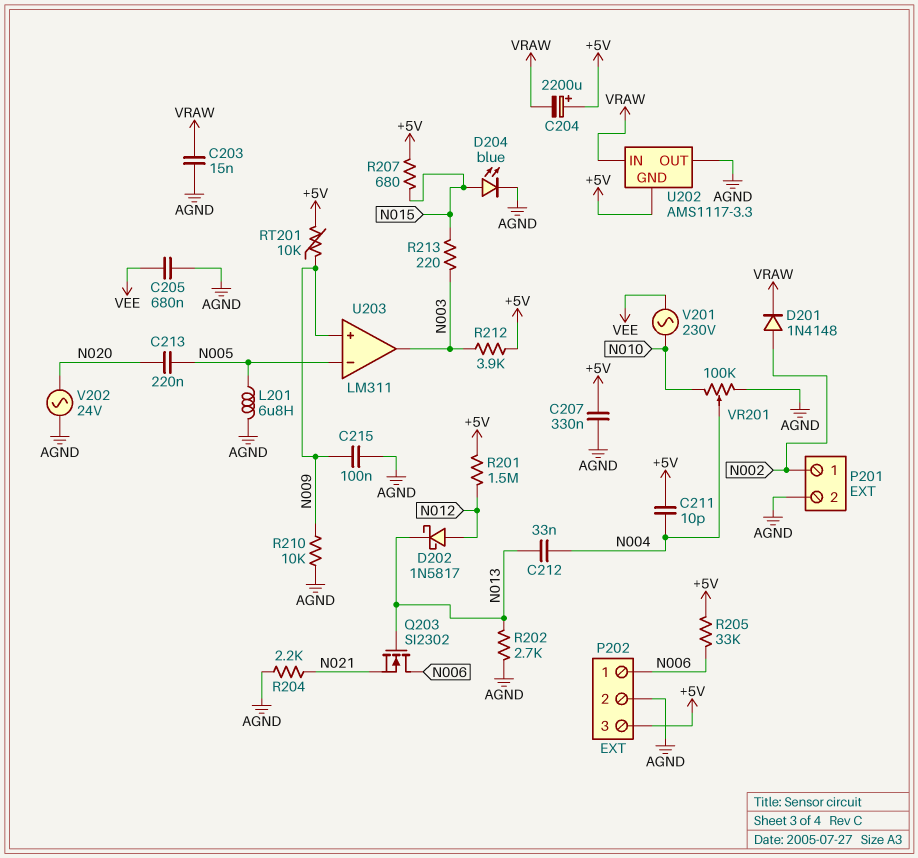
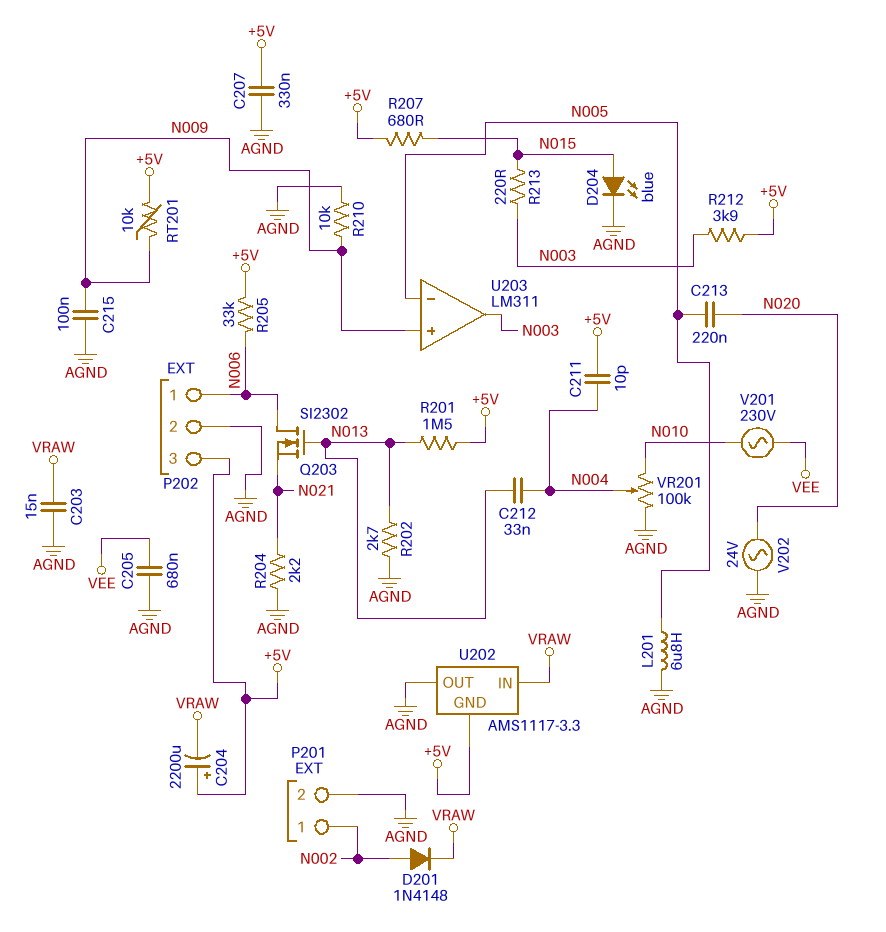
D202: schottky 1N5817 (A N012, K N013) -> none
R201: 1.5M (+5V, N012) -> 1.5M (+5V, N013)

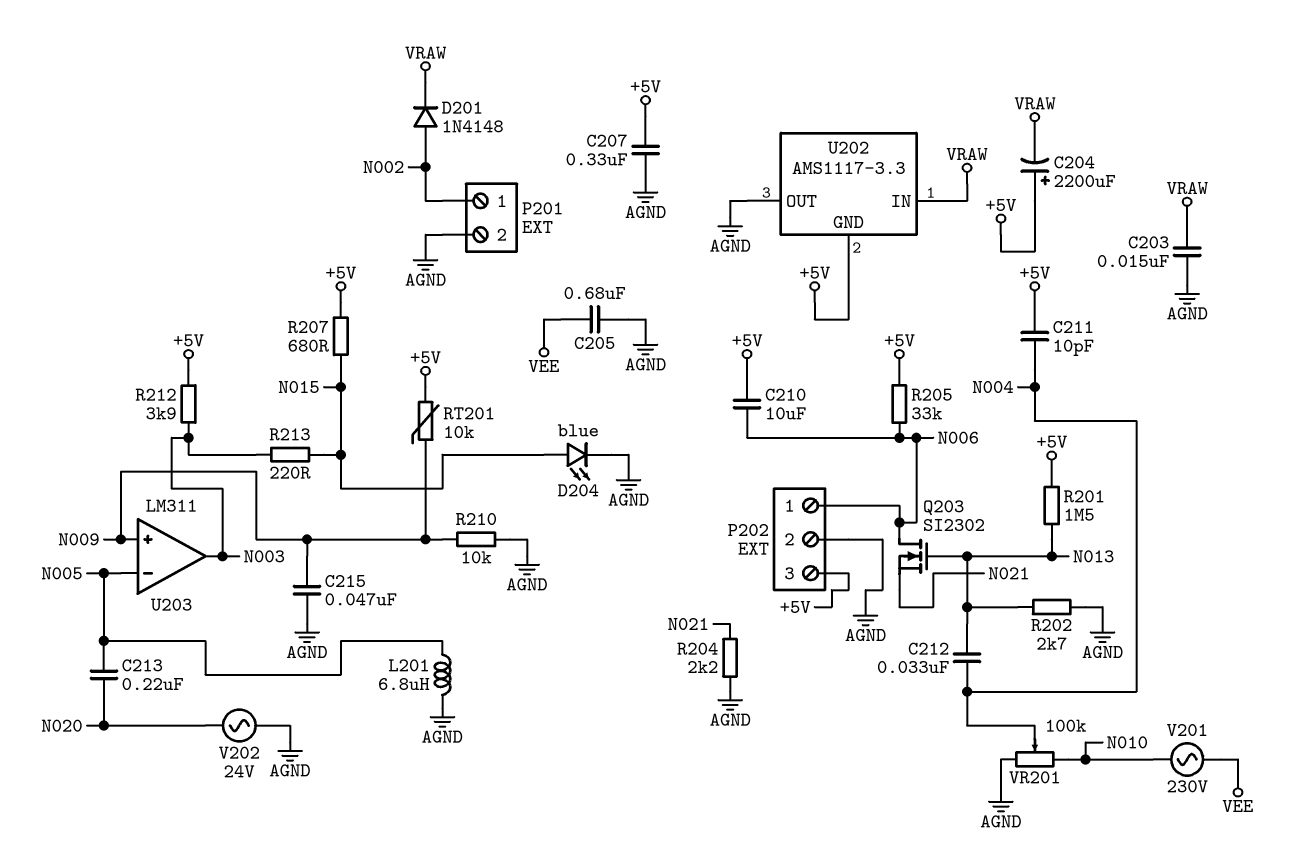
C210: none -> 10uF (+5V, N006)
C215: 100nF (AGND, N009) -> 47nF (AGND, N009)

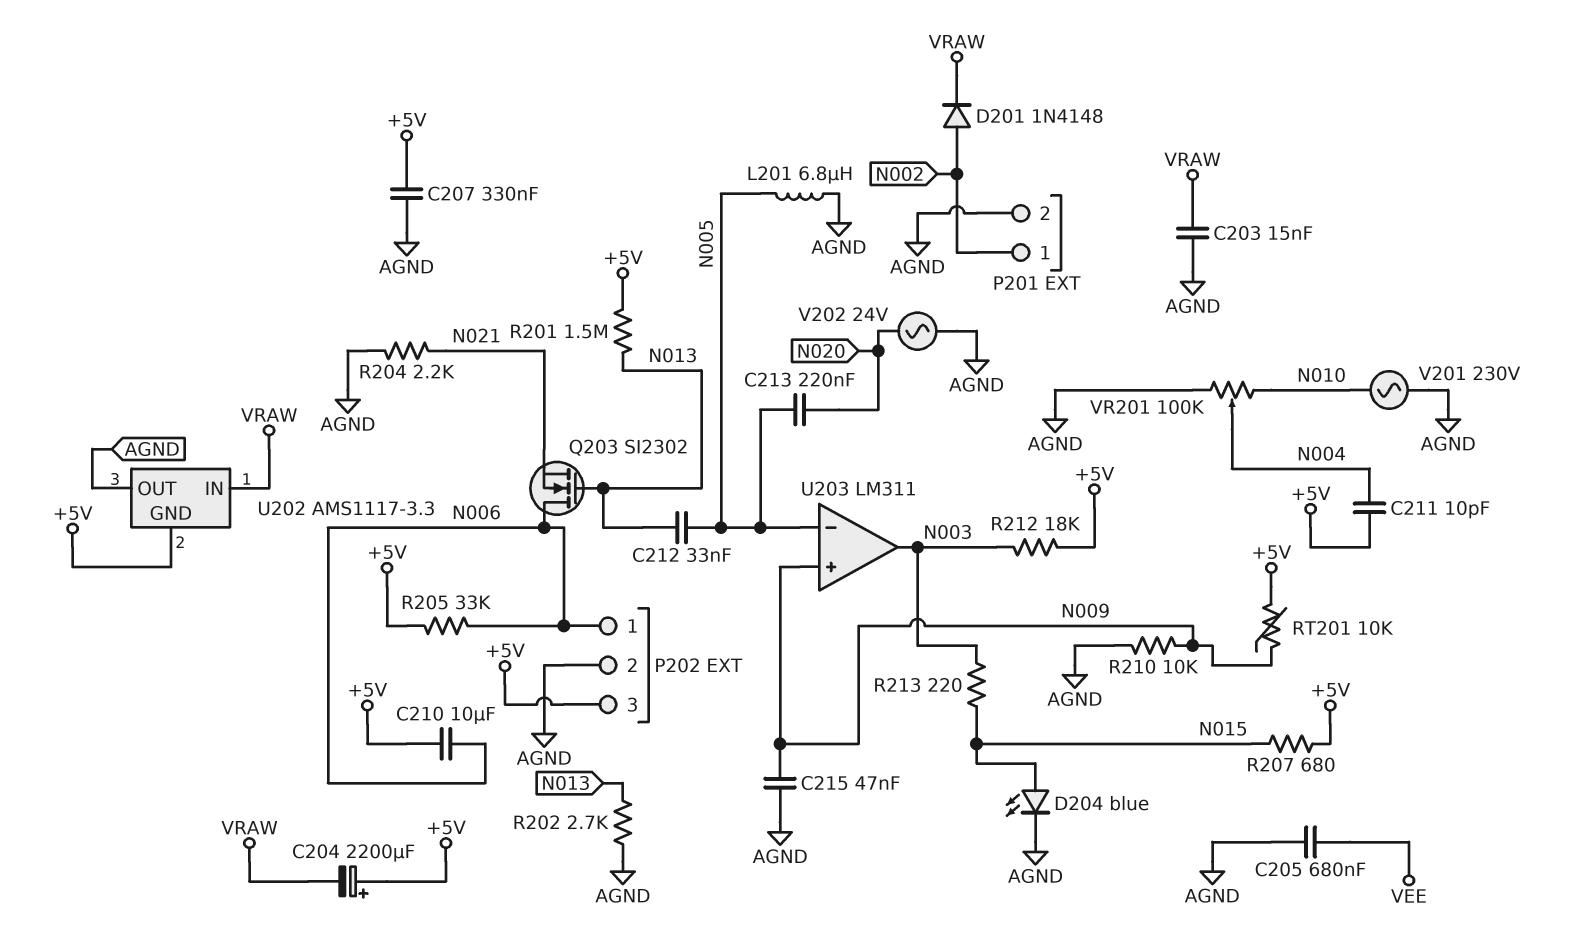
C212: 33nF (N004, N013) -> 33nF (N005, N013)
R212: 3.9k (+5V, N003) -> 18k (+5V, N003)
V201: AC 230V (N010, VEE) -> AC 230V (AGND, N010)

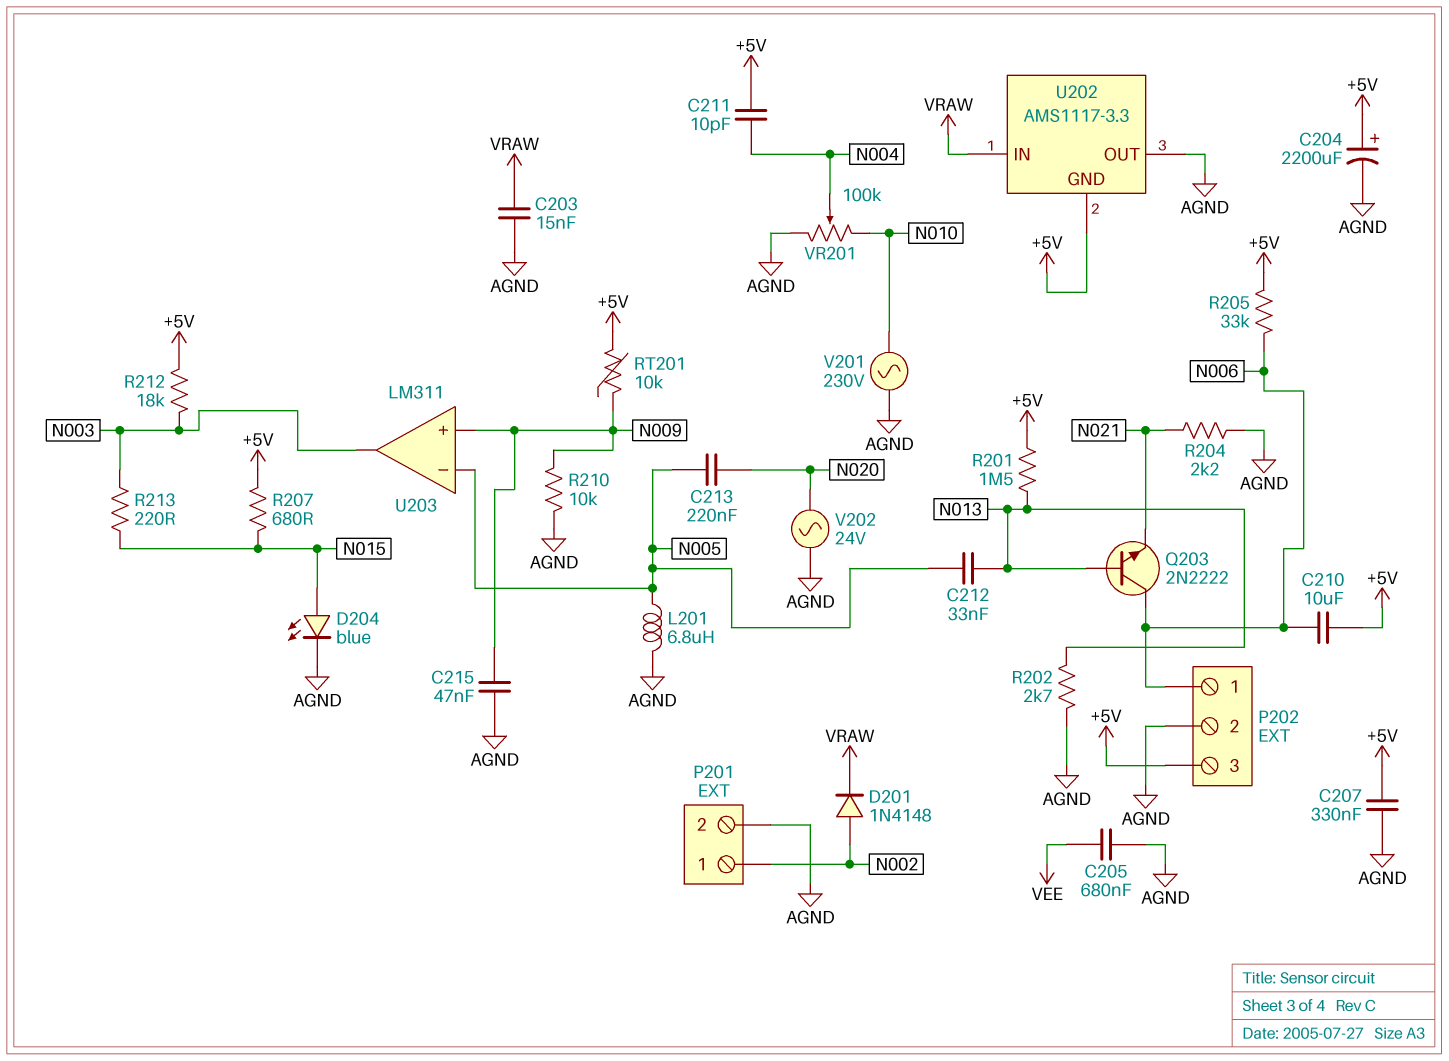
C204: 2200uF (plus +5V, minus VRAW) -> 2200uF (plus +5V, minus AGND)
Q203: NMOS SI2302 (G N013, D N006, S N021) -> NPN 2N2222 (B N013, C N006, E N021)

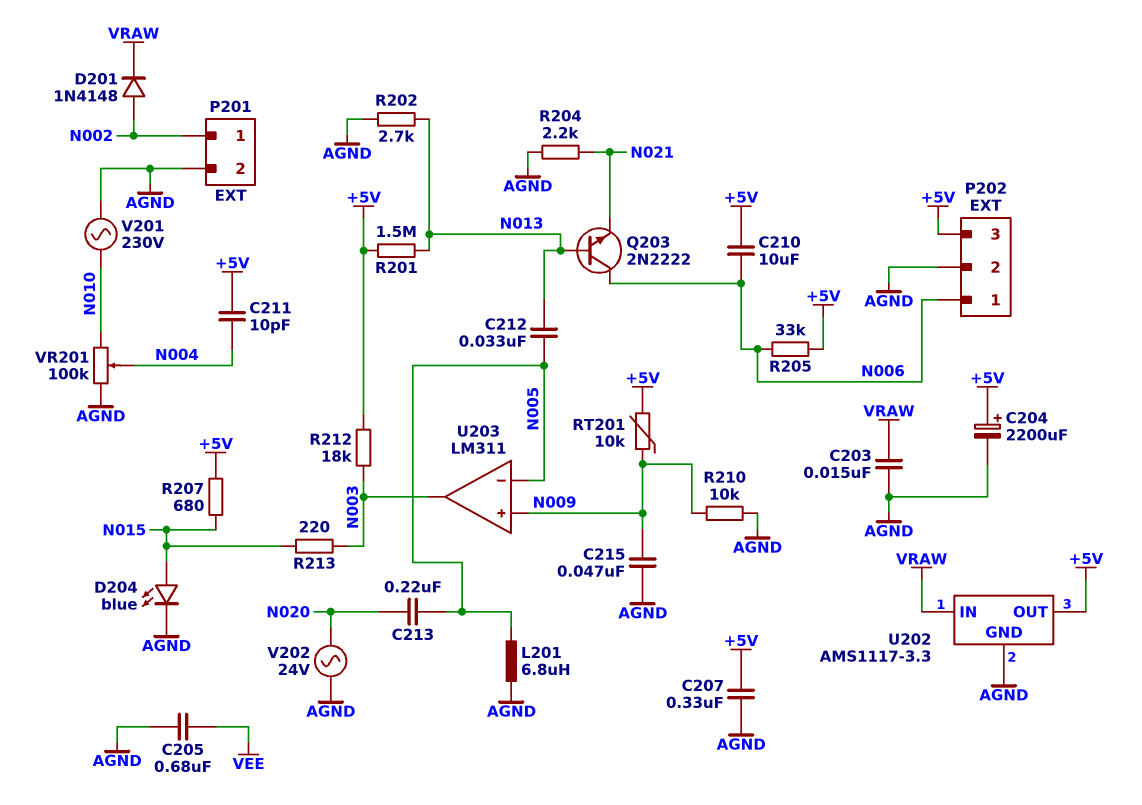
U202 pin GND: +5V -> AGND
U202 pin OUT: AGND -> +5V

